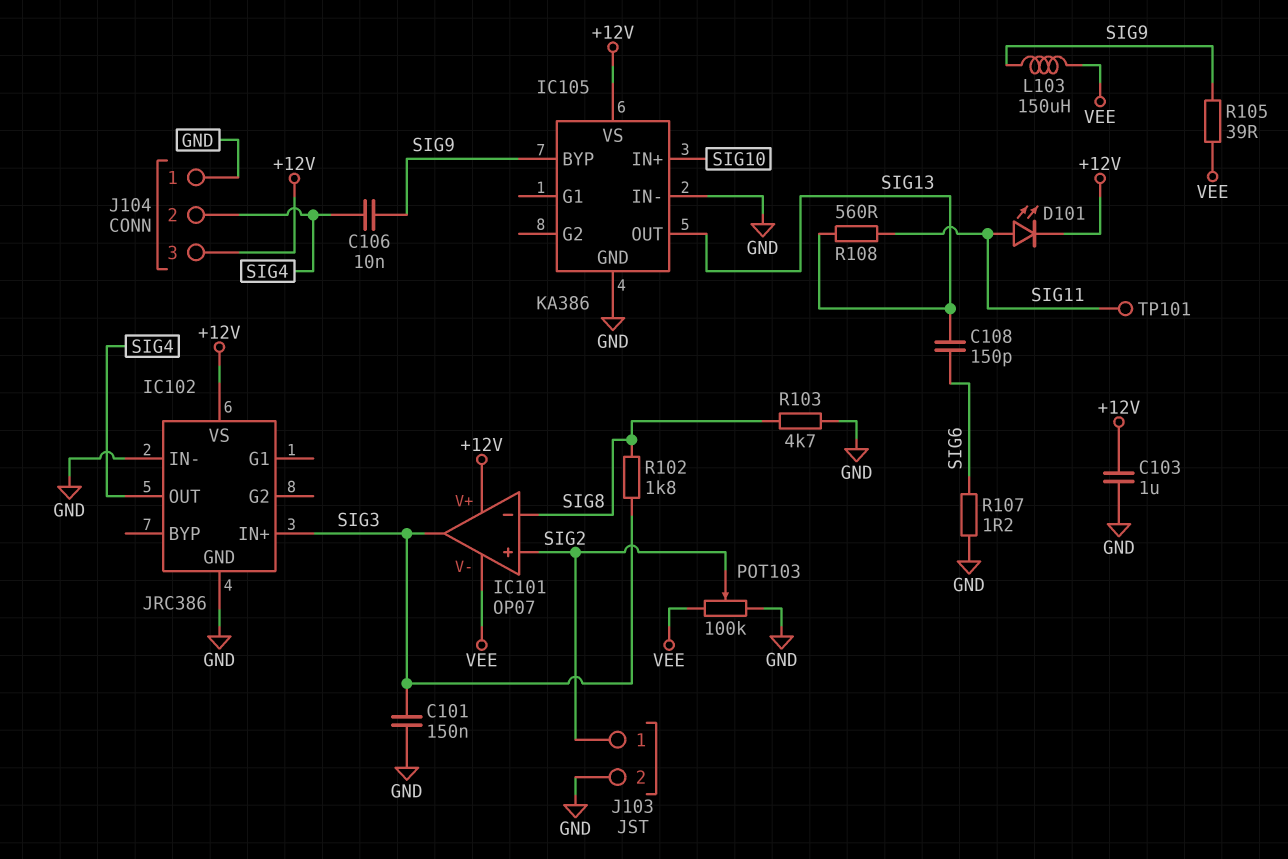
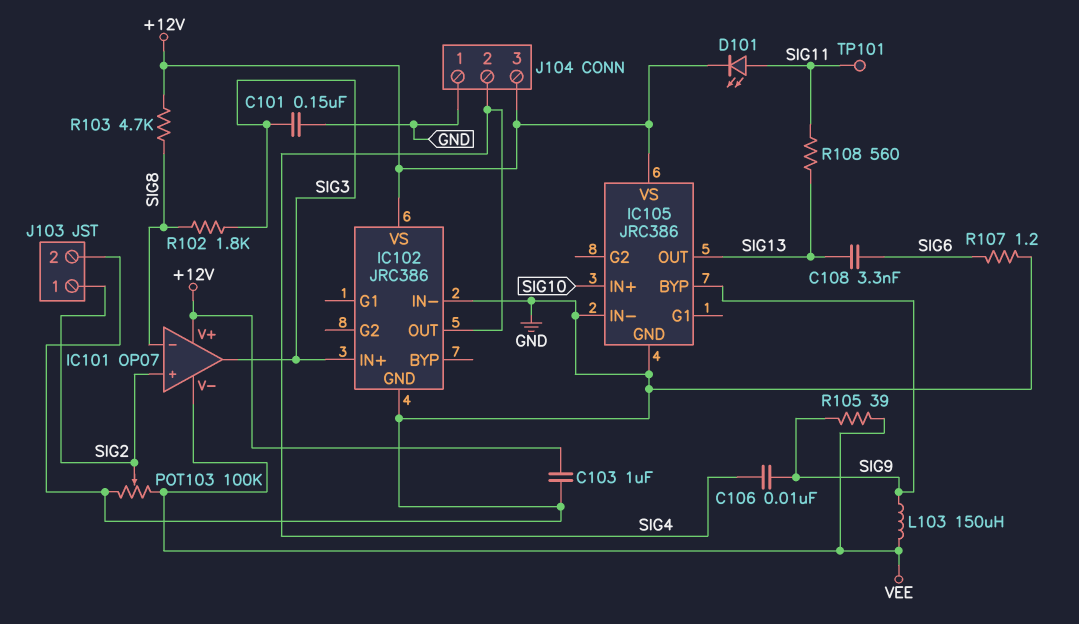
C108: 150pF (SIG6, SIG13) -> 3.3nF (SIG6, SIG13)
IC105: KA386 -> JRC386
R103: 4.7k (GND, SIG8) -> 4.7k (+12V, SIG8)

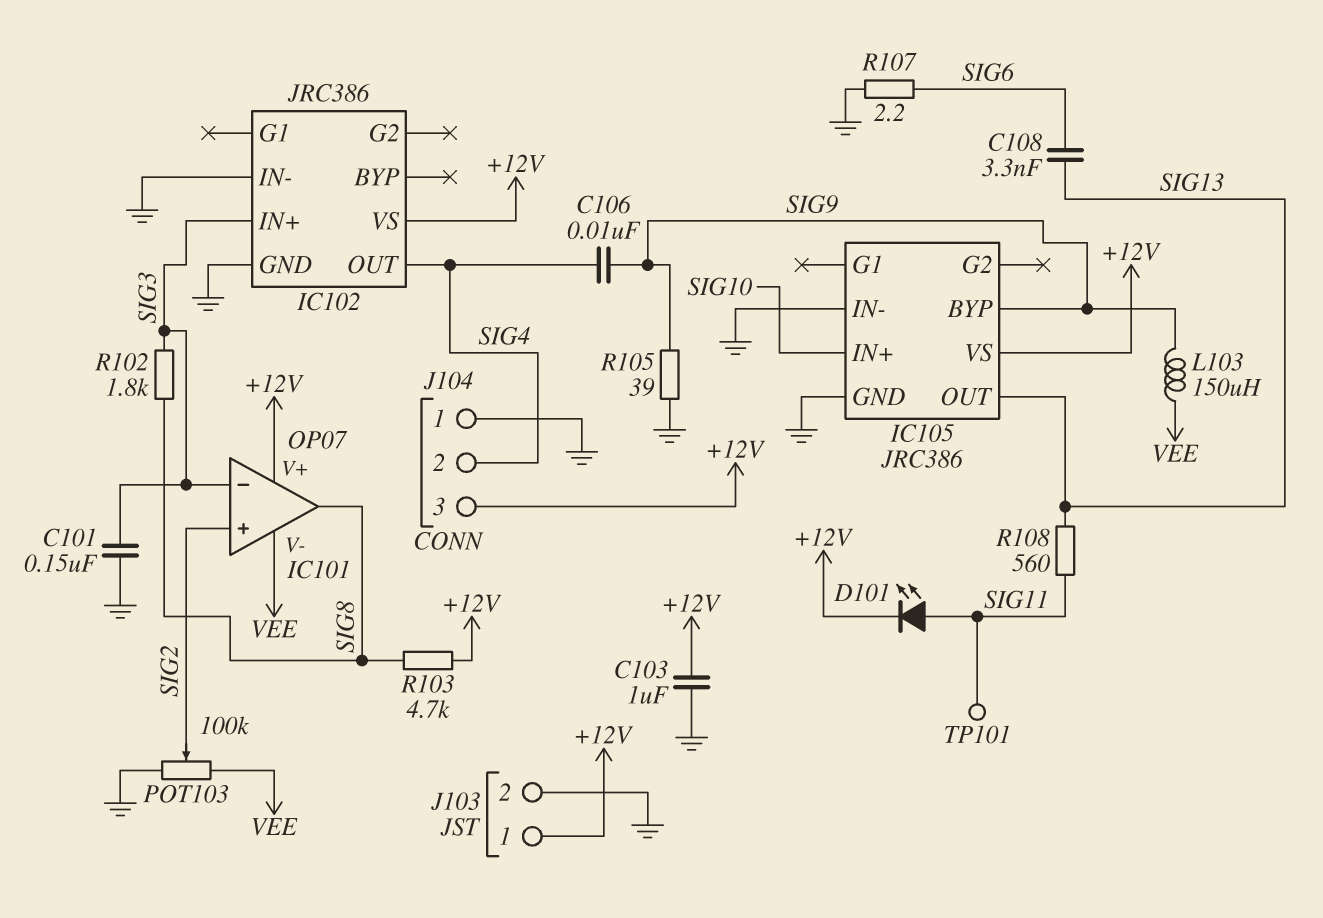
IC101 pin in-: SIG8 -> SIG3
IC101 pin out: SIG3 -> SIG8
J103 pin 1: SIG2 -> +12V
R105: 39 (SIG9, VEE) -> 39 (GND, SIG9)
R107: 1.2 (GND, SIG6) -> 2.2 (GND, SIG6)

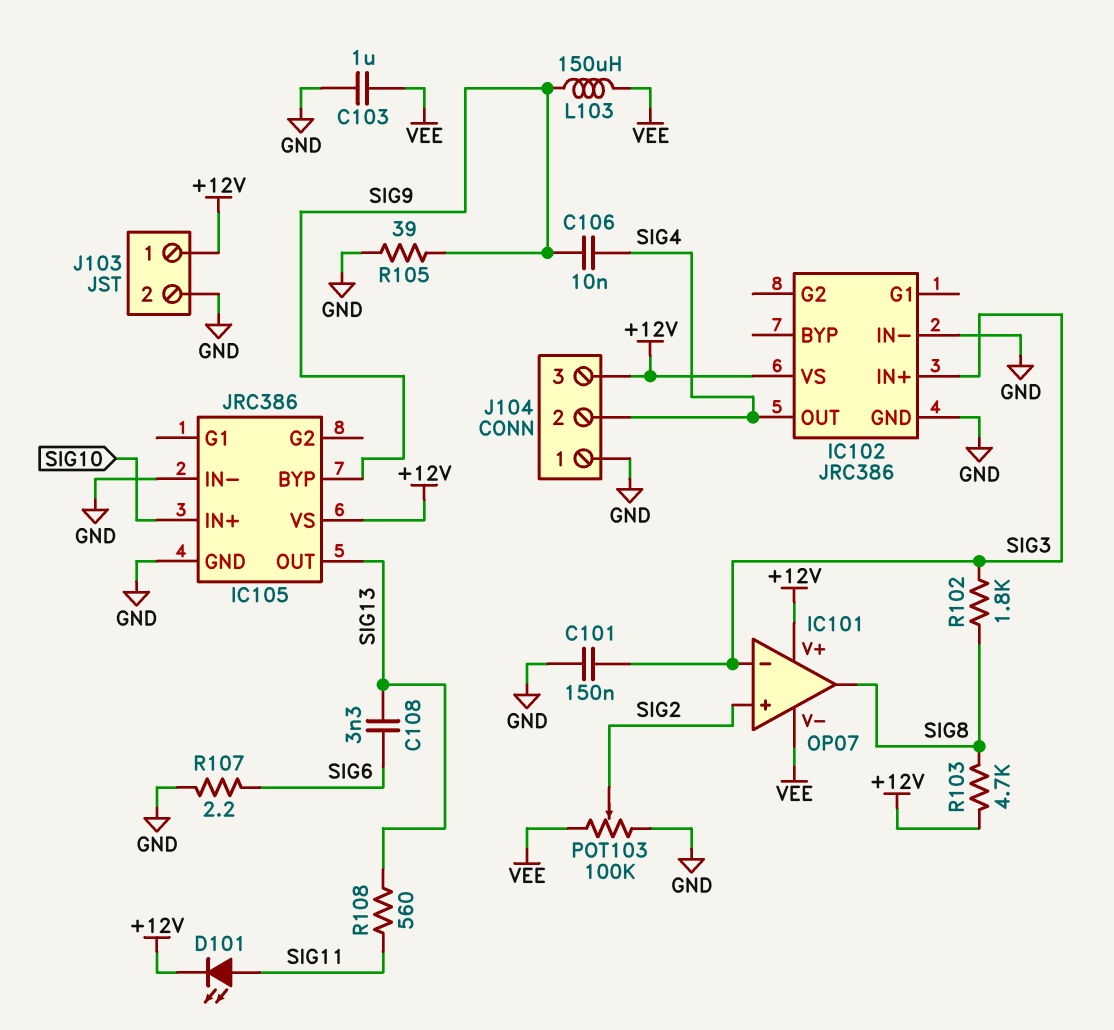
C103: 1uF (+12V, GND) -> 1uF (GND, VEE)
TP101: test point (SIG11) -> none

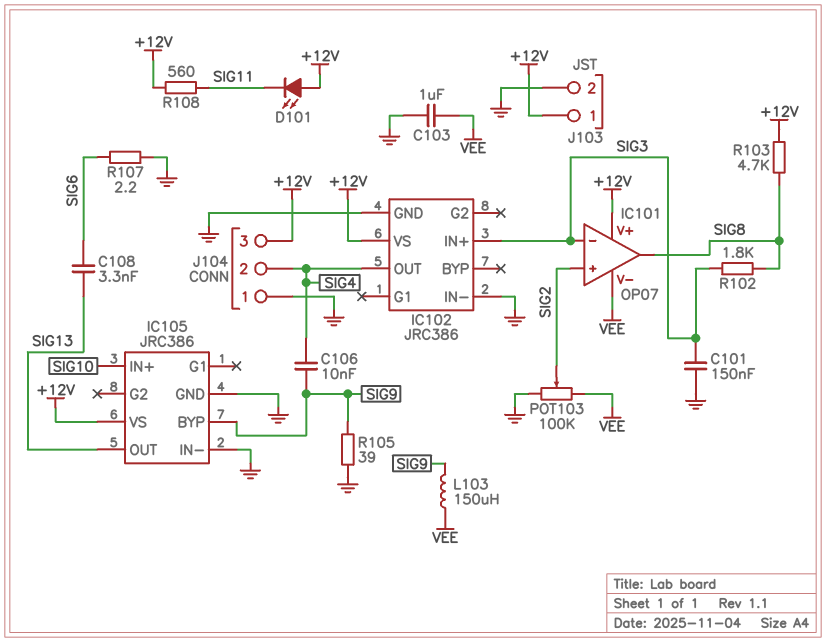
D101: LED (A SIG11, K +12V) -> LED (A +12V, K SIG11)
R108: 560 (SIG11, SIG13) -> 560 (+12V, SIG11)

